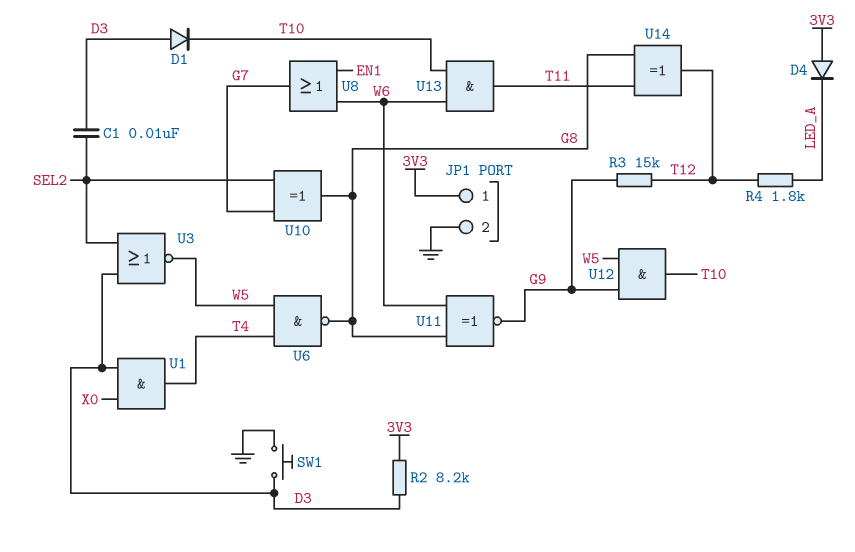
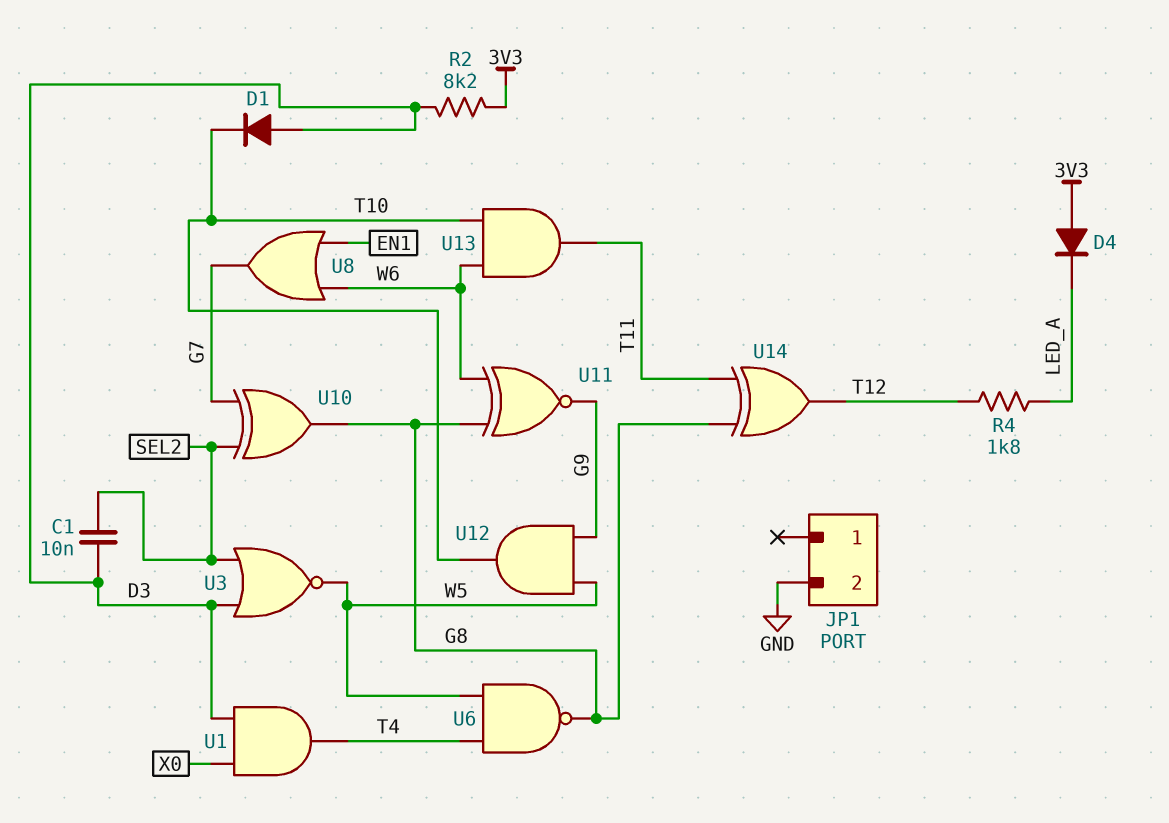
JP1 pin 1: 3V3 -> none
R3: 15k (G9, T12) -> none
SW1: button (D3, GND) -> none

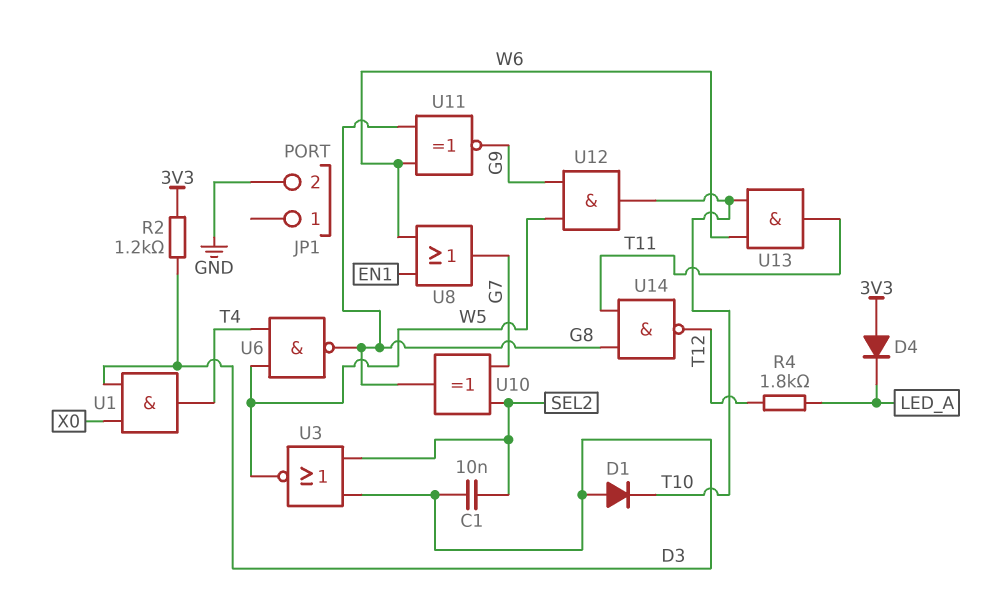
R2: 8.2k (3V3, D3) -> 1.2k (3V3, D3)
U14: XOR (in G8, in T11, out T12) -> NAND (in G8, in T11, out T12)

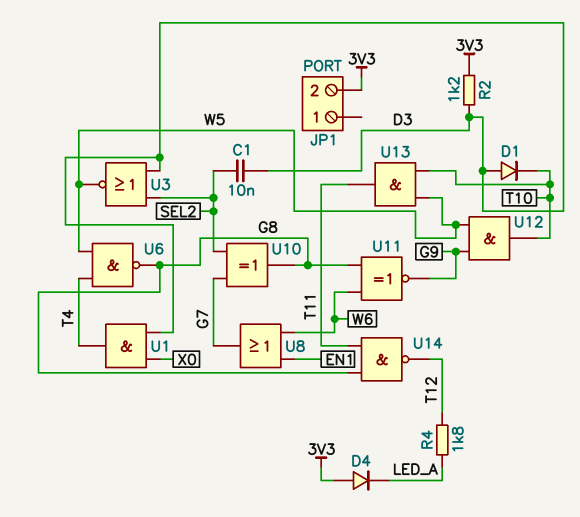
JP1 pin 2: GND -> 3V3
U13: AND (in T10, in W6, out T11) -> AND (in T10, in W5, out T11)

